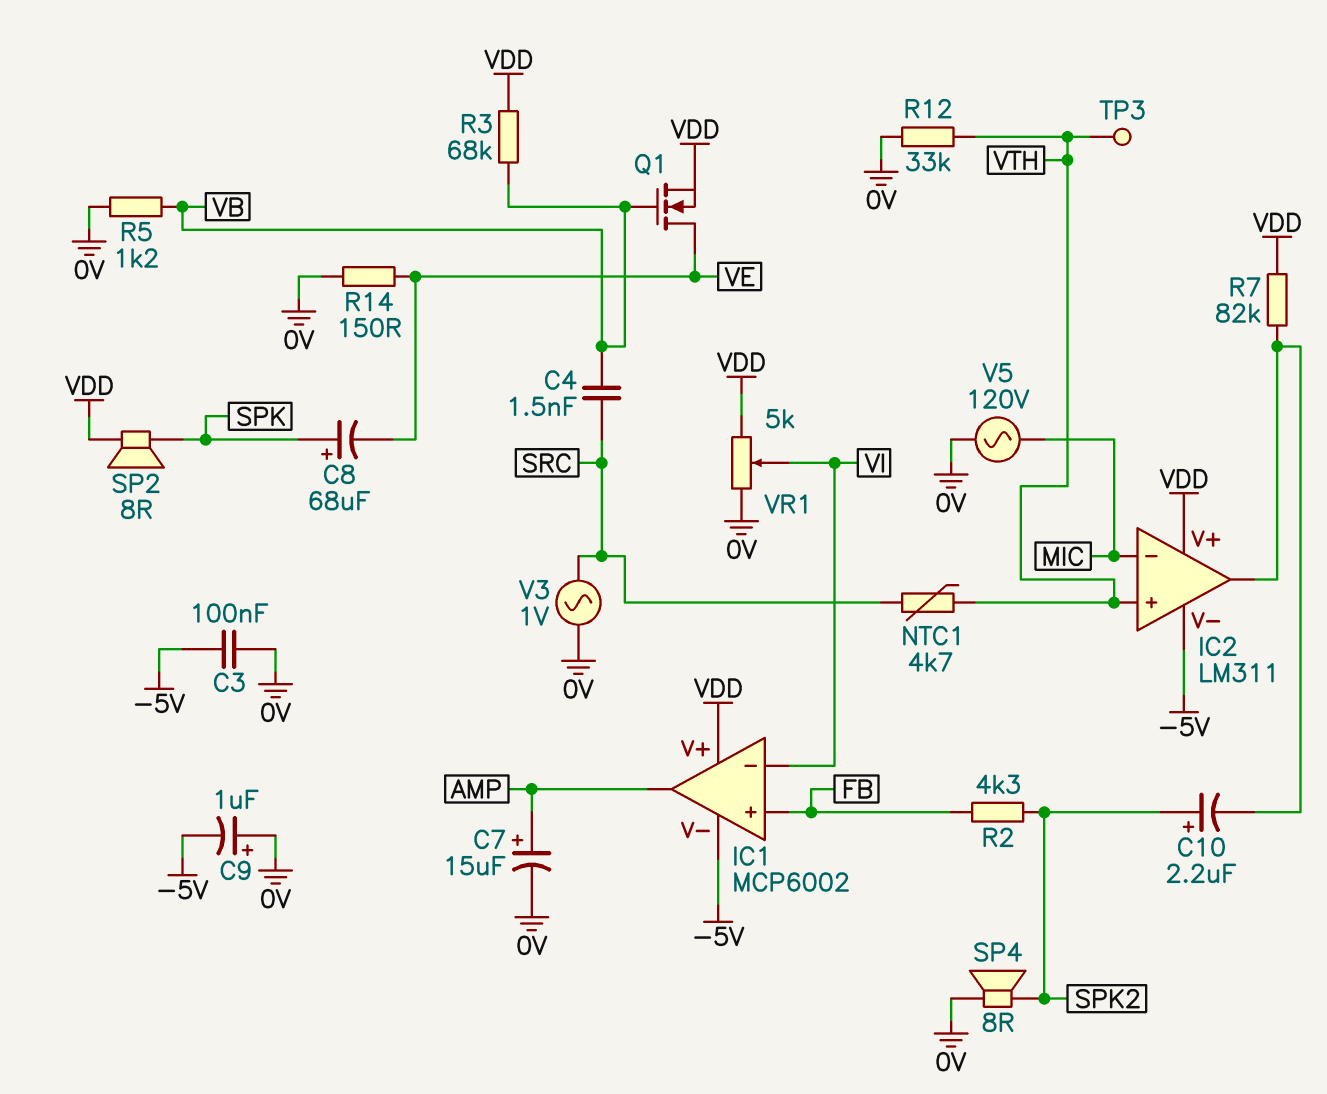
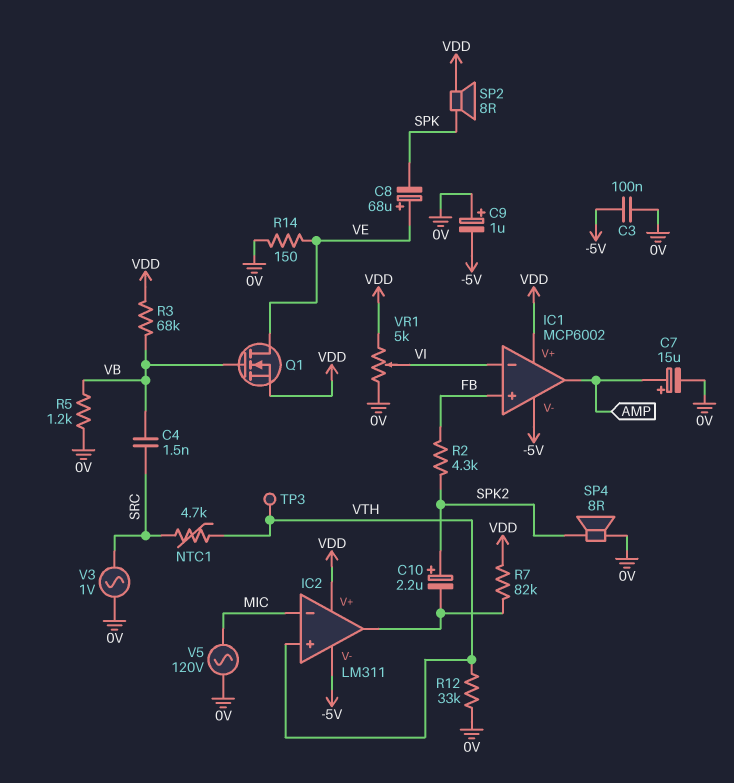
C8: 68uF (plus SPK, minus VE) -> 68uF (plus VE, minus SPK)

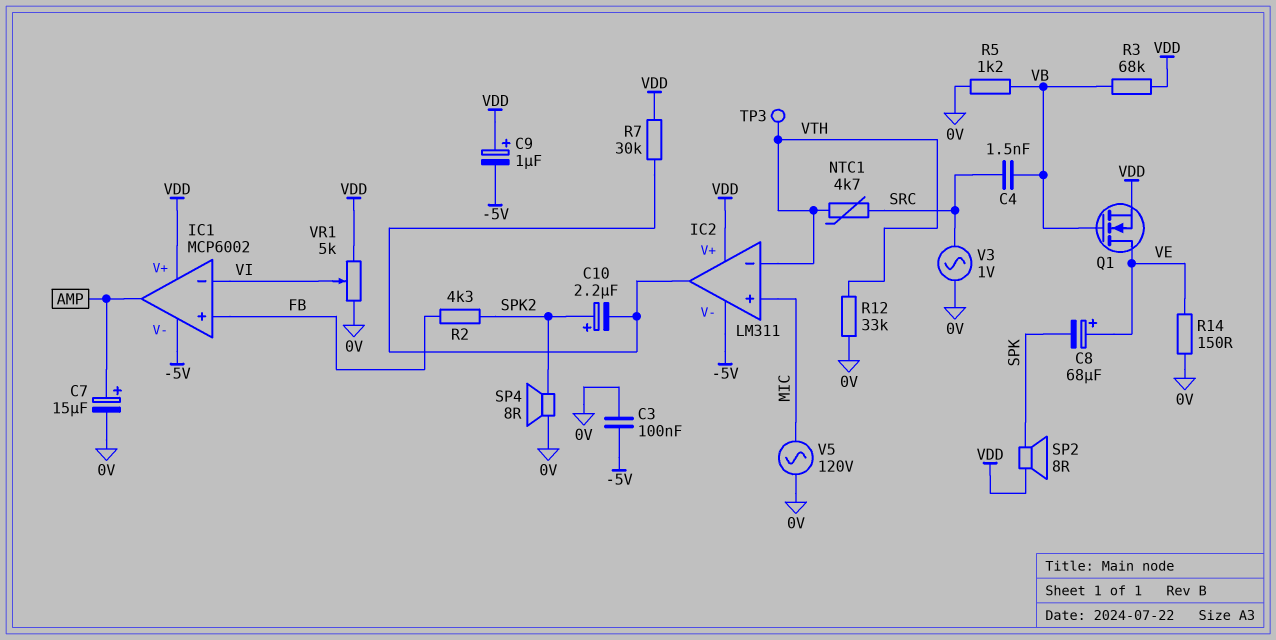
C9: 1uF (plus 0V, minus -5V) -> 1uF (plus VDD, minus -5V)
IC2 pin in+: VTH -> MIC
IC2 pin in-: MIC -> VTH
R7: 82k (IC2/out, VDD) -> 30k (IC2/out, VDD)

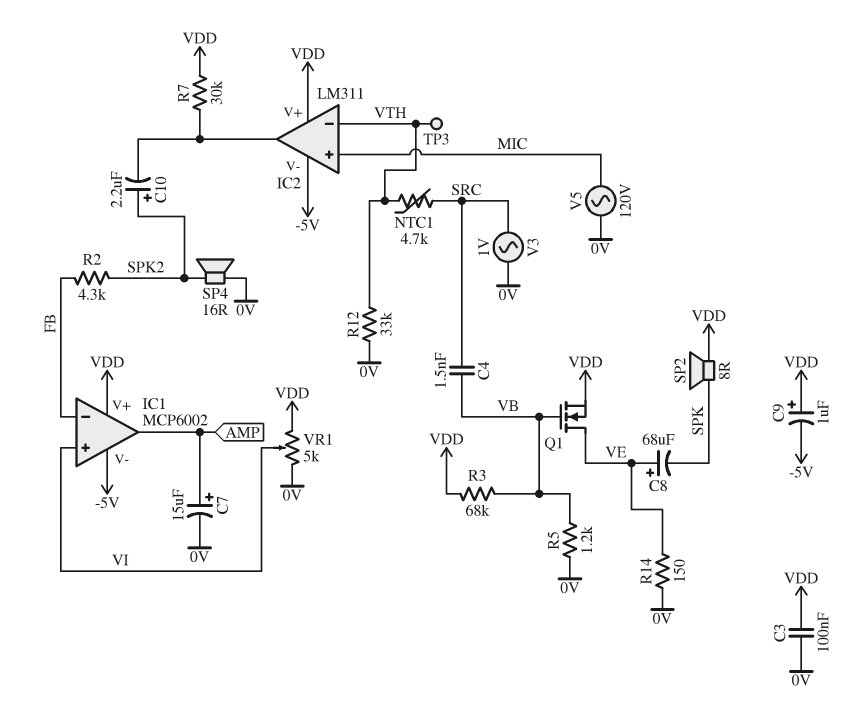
C3: 100nF (-5V, 0V) -> 100nF (0V, VDD)
IC1 pin in+: FB -> VI
IC1 pin in-: VI -> FB
SP4: speaker 8R (0V, SPK2) -> speaker 16R (0V, SPK2)

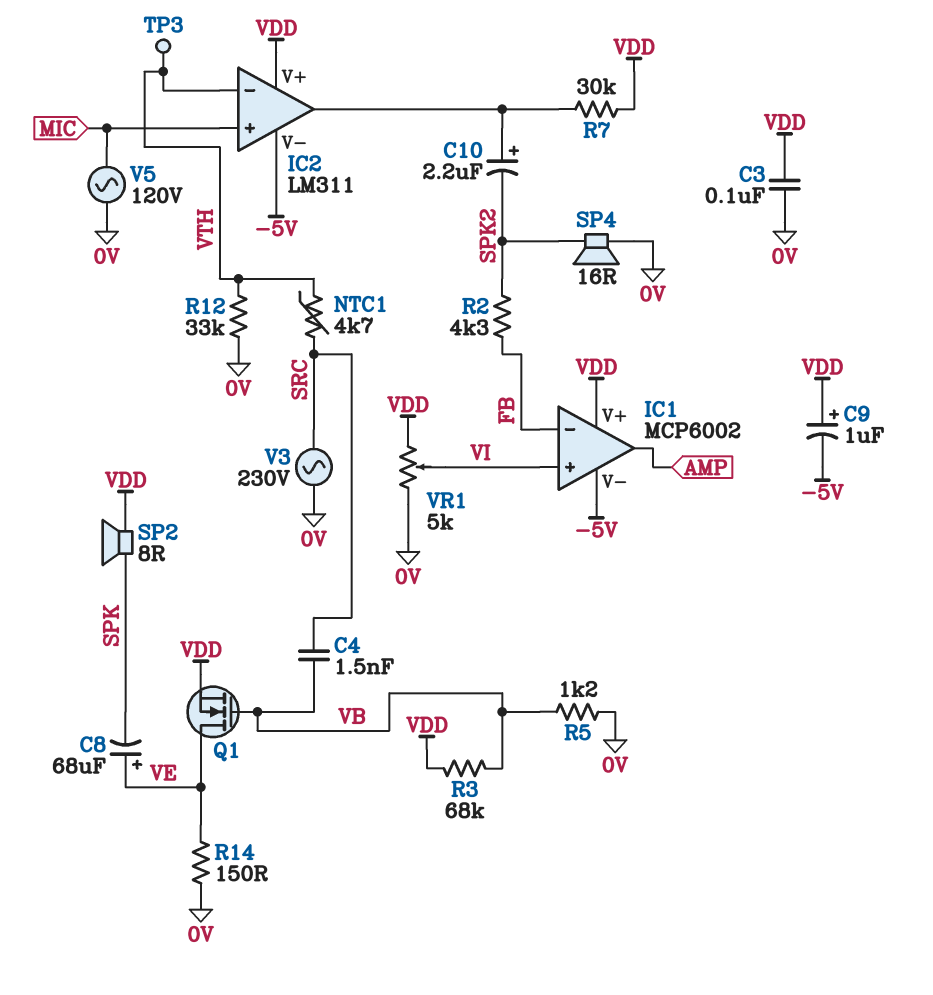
C7: 15uF (plus AMP, minus 0V) -> none
C10: 2.2uF (plus SPK2, minus IC2/out) -> 2.2uF (plus IC2/out, minus SPK2)
V3: AC 1V (0V, SRC) -> AC 230V (0V, SRC)

